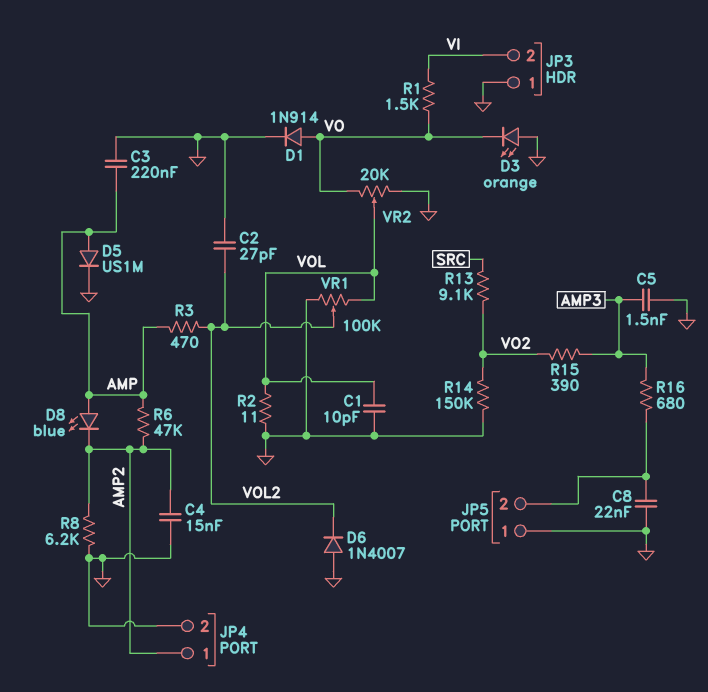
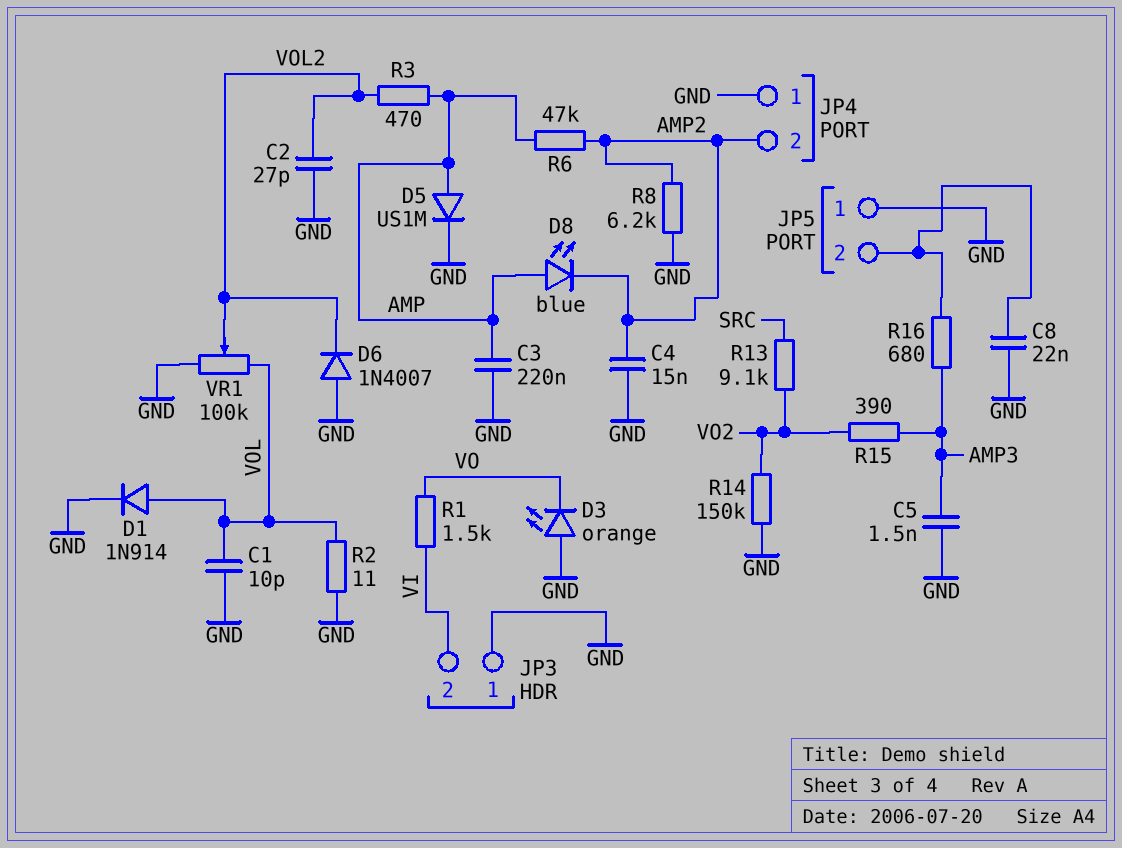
D1: diode 1N914 (A VO, K GND) -> diode 1N914 (A VOL, K GND)
JP4 pin 1: AMP2 -> GND
JP4 pin 2: GND -> AMP2
VR2: 20k (GND, VO, wiper VOL) -> none

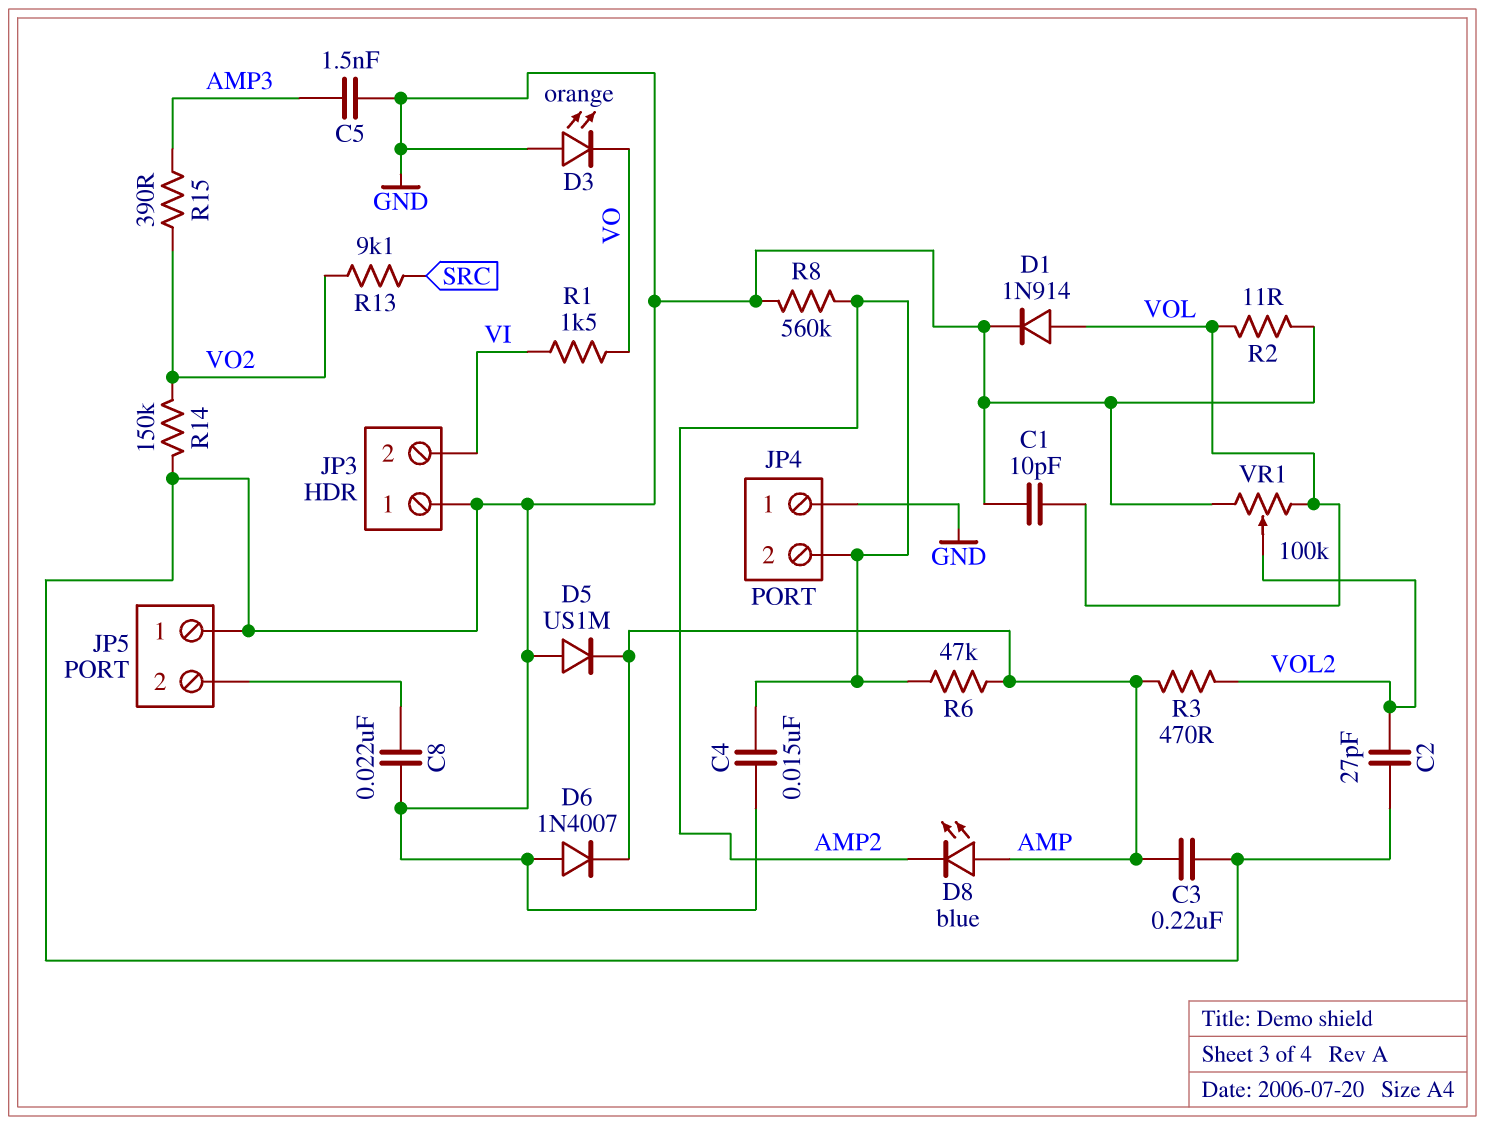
D5: diode US1M (A AMP, K GND) -> diode US1M (A GND, K AMP)
D6: diode 1N4007 (A GND, K VOL2) -> diode 1N4007 (A GND, K AMP)
R8: 6.2k (AMP2, GND) -> 560k (AMP2, GND)
R16: 680 (AMP3, JP5/2) -> none

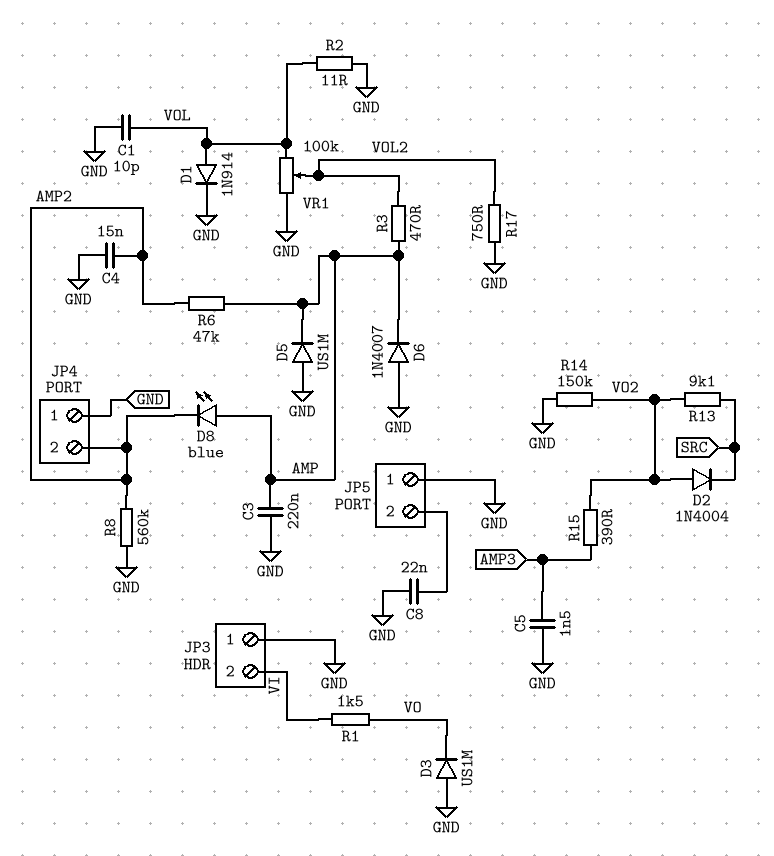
C2: 27pF (GND, VOL2) -> none
D2: none -> diode 1N4004 (A VO2, K SRC)
D3: LED orange (A GND, K VO) -> diode US1M (A GND, K VO)
R17: none -> 750 (GND, VOL2)

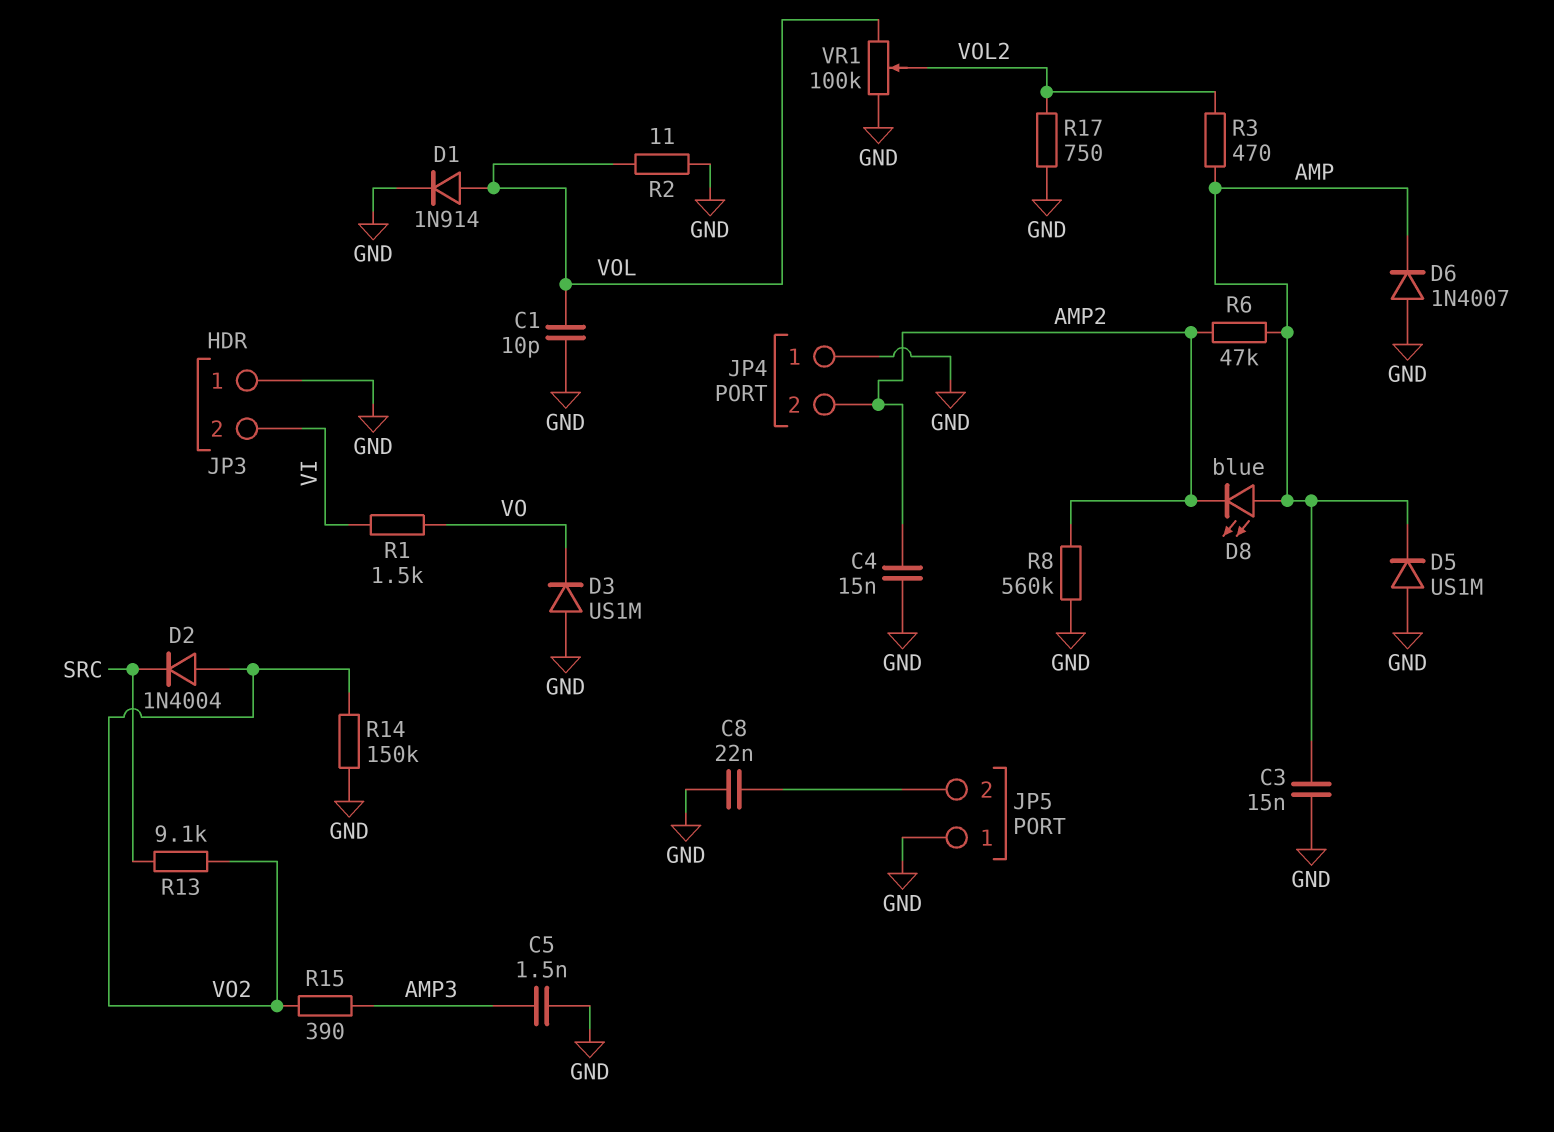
C3: 220nF (AMP, GND) -> 15nF (AMP, GND)

